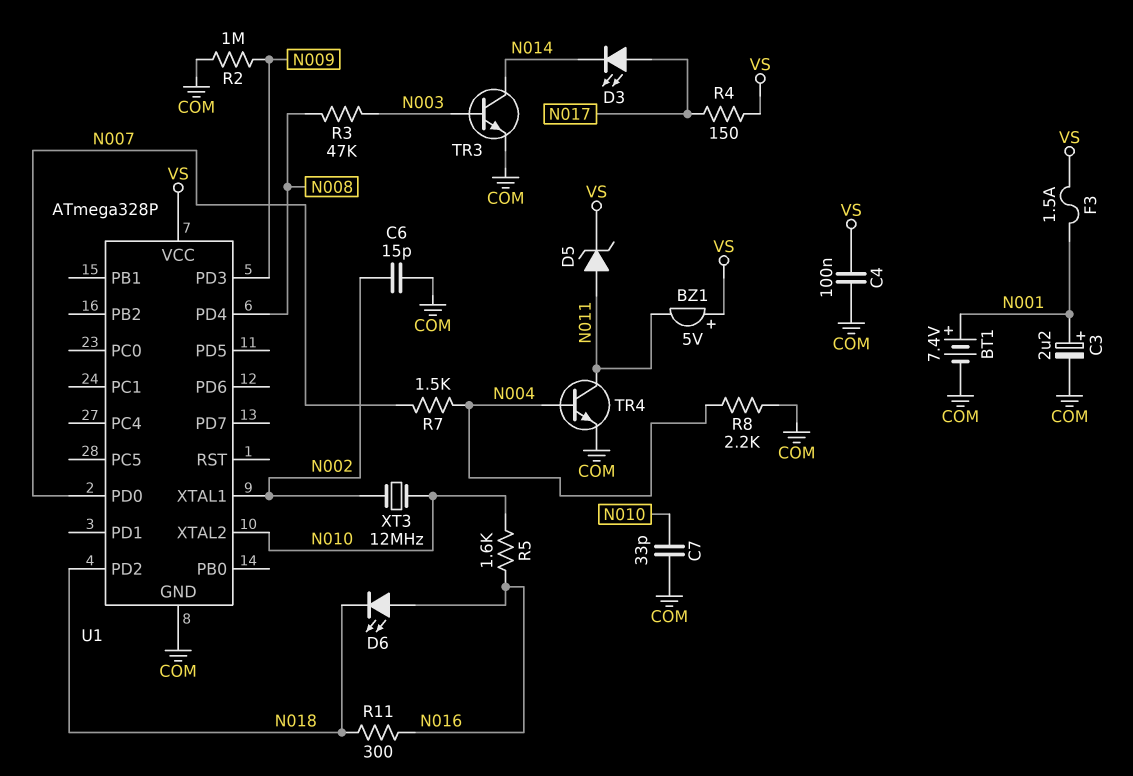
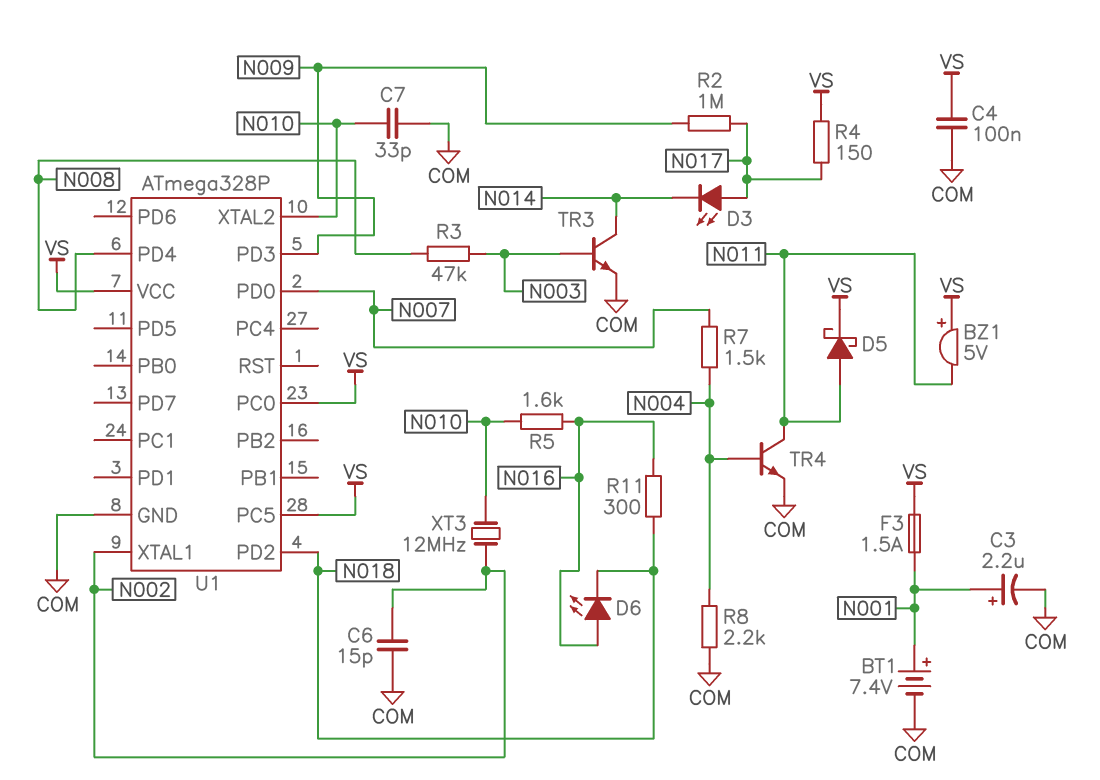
D5: zener (A N011, K VS) -> schottky (A N011, K VS)
R2: 1M (COM, N009) -> 1M (N009, N017)
U1 pin PC0: none -> VS
U1 pin PC5: none -> VS

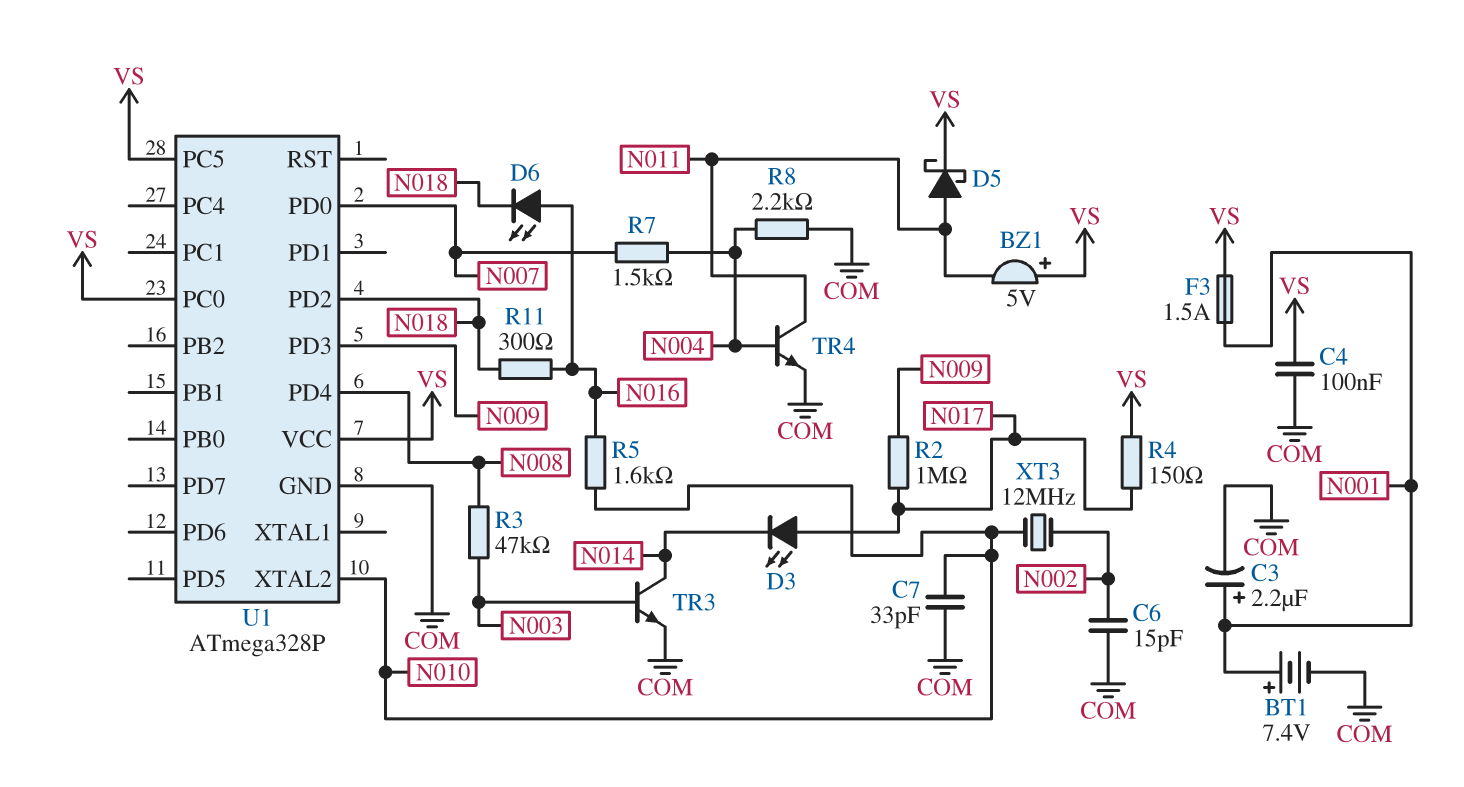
U1 pin XTAL1: N002 -> none

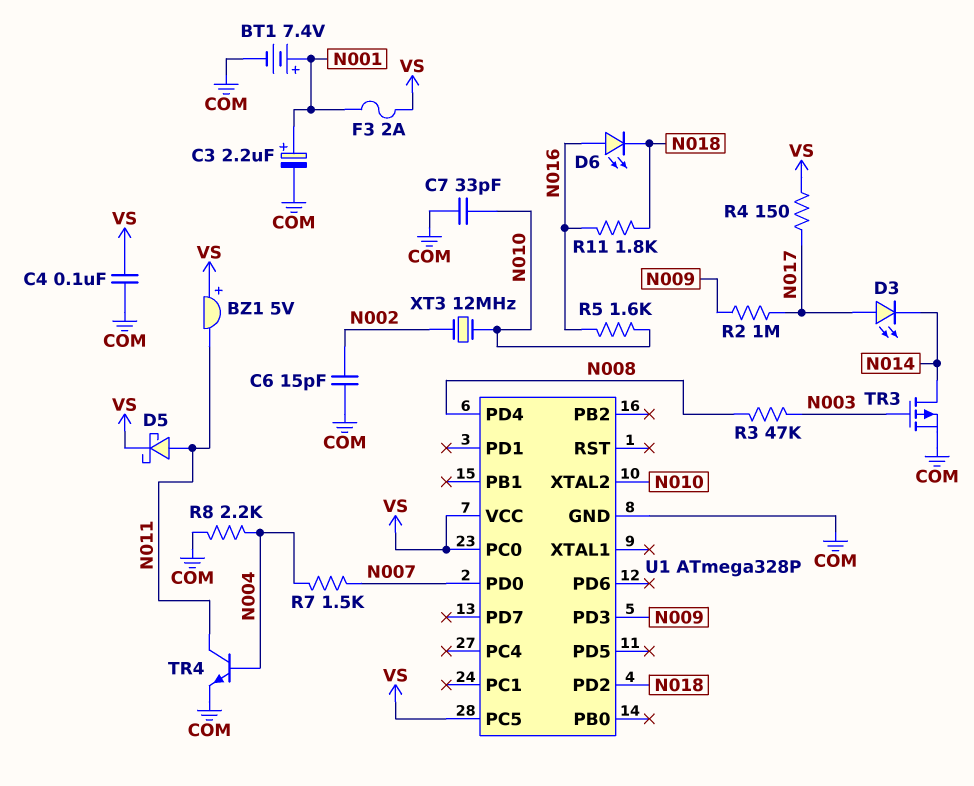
F3: 1.5A (N001, VS) -> 2A (N001, VS)
R11: 300 (N016, N018) -> 1.8k (N016, N018)
TR3: NPN (B N003, C N014, E COM) -> PMOS (G N003, D N014, S COM)

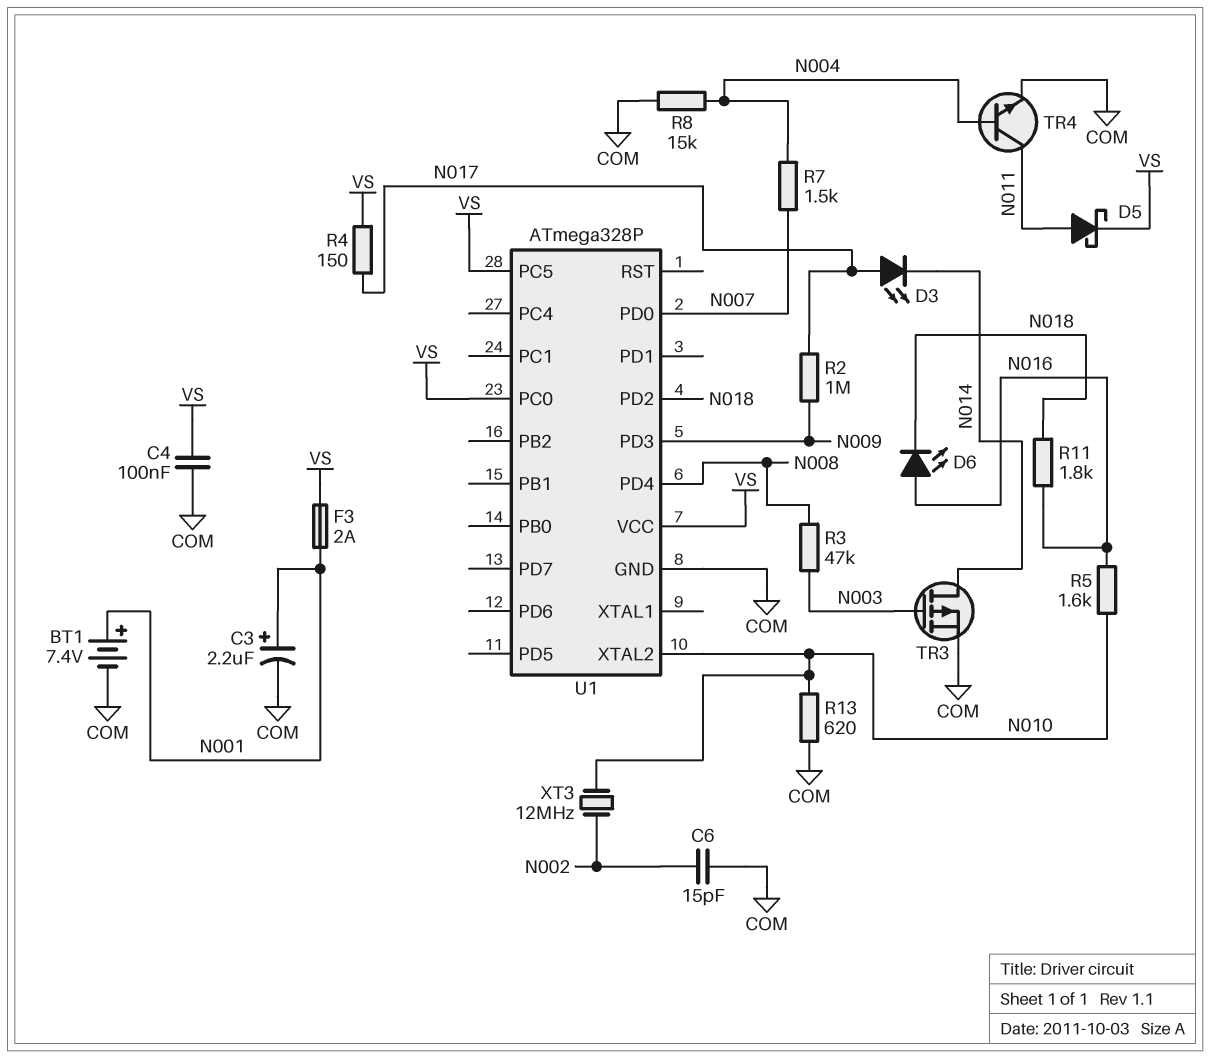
BZ1: buzzer 5V (plus VS, minus N011) -> none
C7: 33pF (COM, N010) -> none
R8: 2.2k (COM, N004) -> 15k (COM, N004)
R13: none -> 620 (COM, N010)

